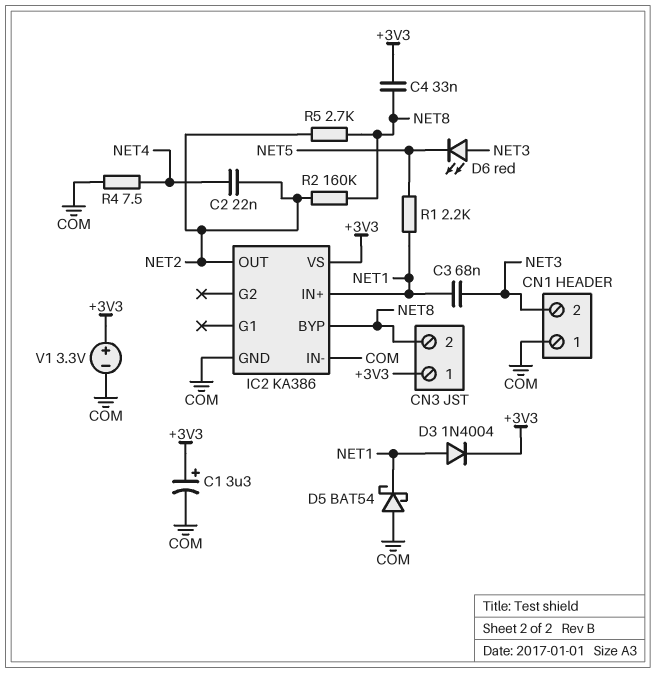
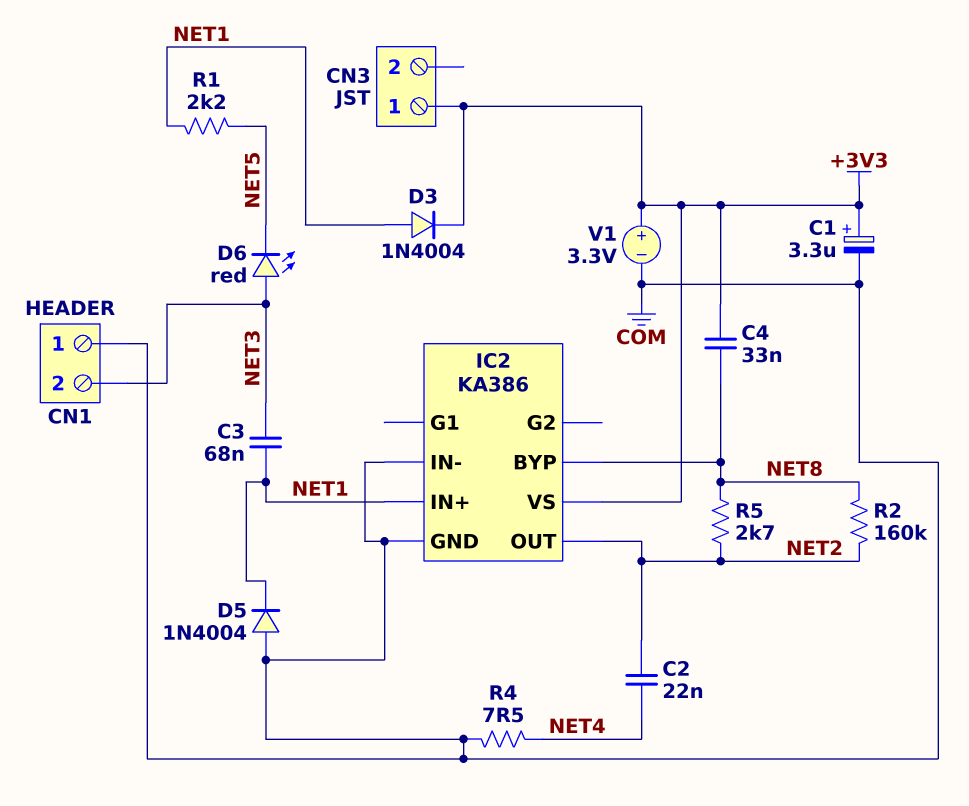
CN3 pin 2: NET8 -> none
D5: schottky BAT54 (A COM, K NET1) -> diode 1N4004 (A COM, K NET1)

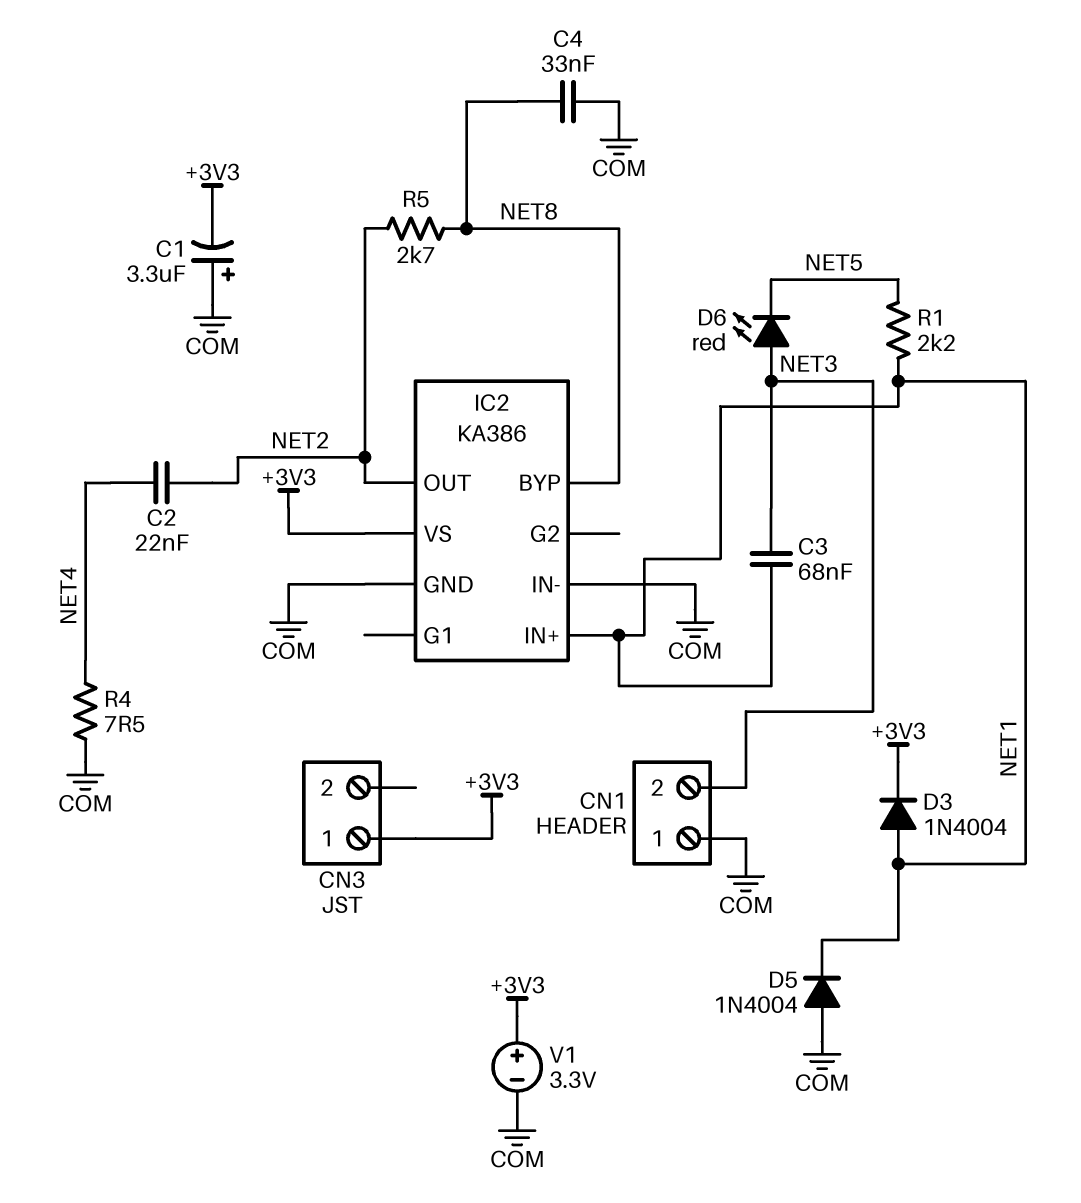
C1: 3.3uF (plus +3V3, minus COM) -> 3.3uF (plus COM, minus +3V3)
C4: 33nF (+3V3, NET8) -> 33nF (COM, NET8)
R2: 160k (NET2, NET8) -> none

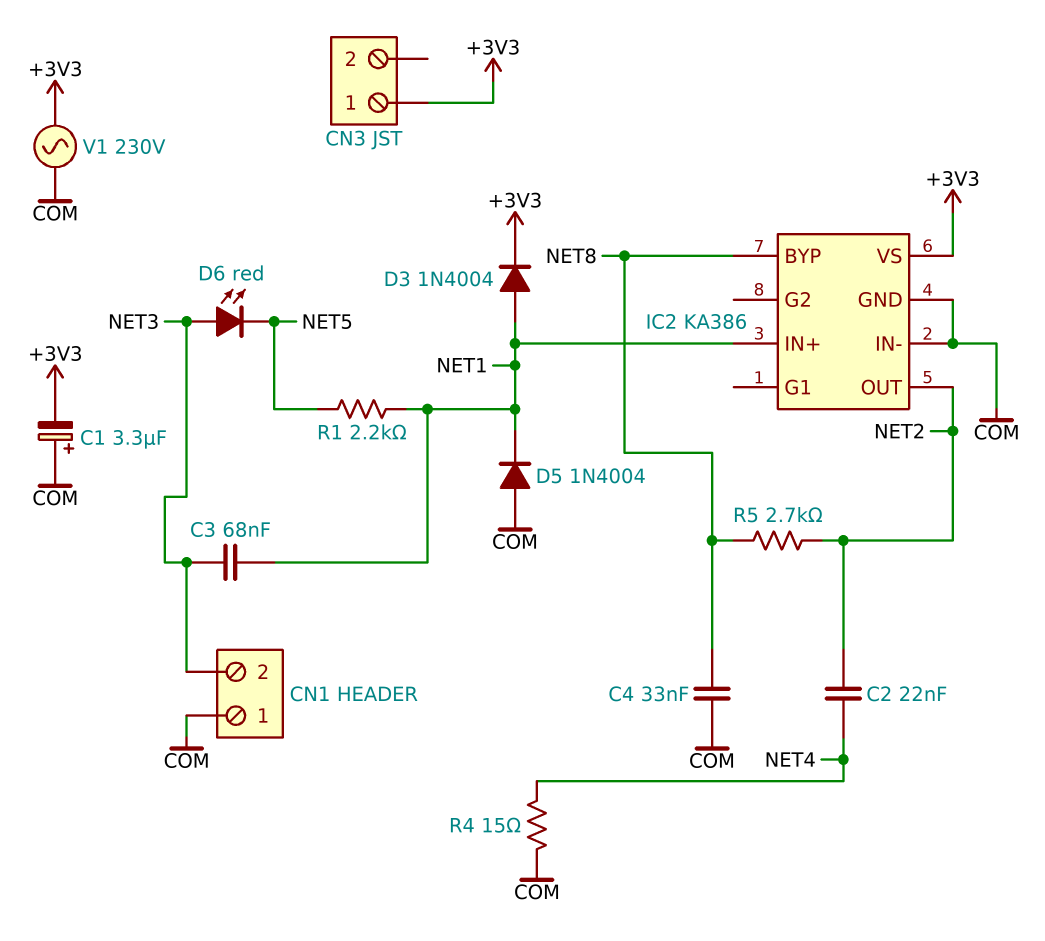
R4: 7.5 (COM, NET4) -> 15 (COM, NET4)
V1: 3.3V (plus +3V3, minus COM) -> AC 230V (+3V3, COM)

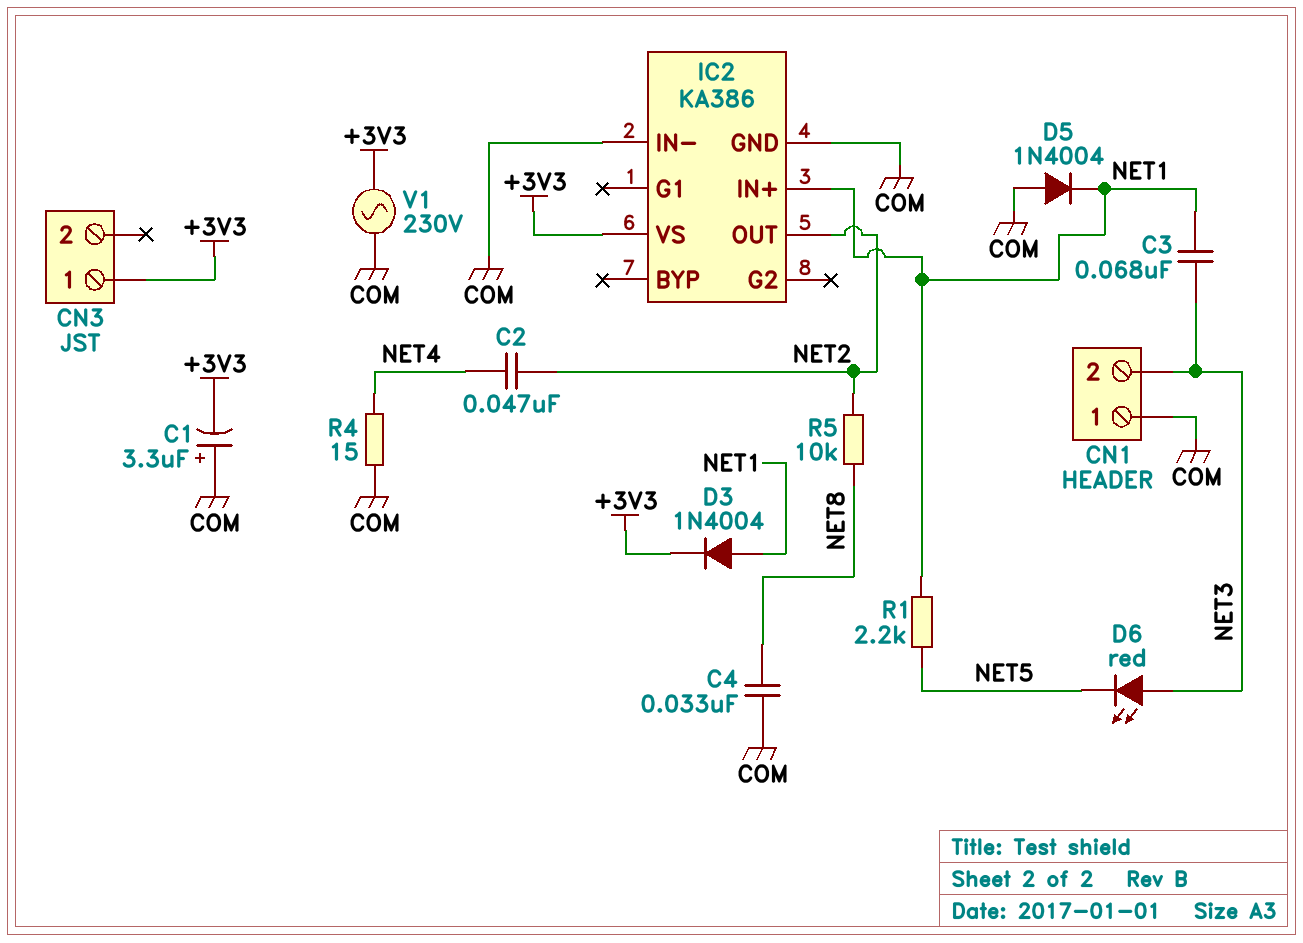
C2: 22nF (NET2, NET4) -> 47nF (NET2, NET4)
IC2 pin BYP: NET8 -> none
R5: 2.7k (NET2, NET8) -> 10k (NET2, NET8)

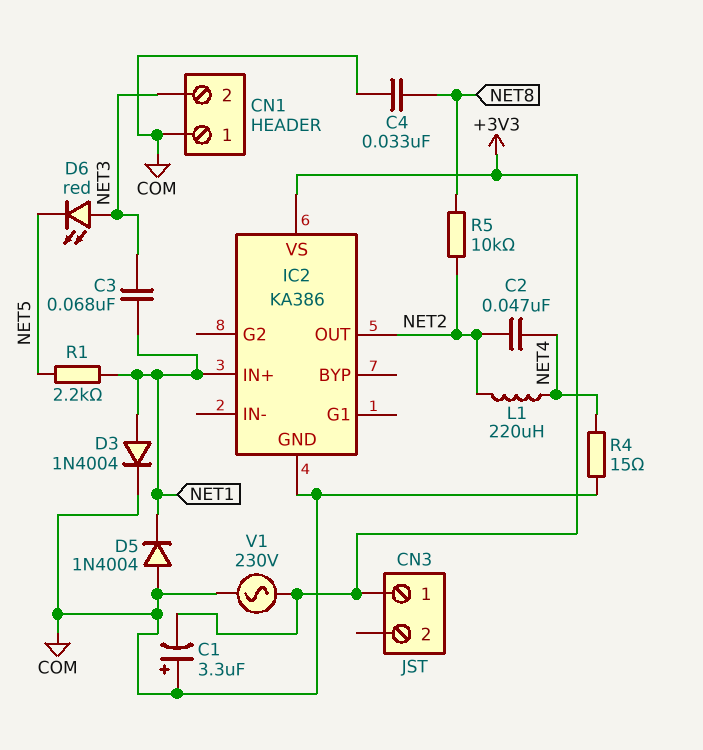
D3: diode 1N4004 (A NET1, K +3V3) -> diode 1N4004 (A NET1, K COM)
IC2 pin IN-: COM -> none
L1: none -> 220uH (NET2, NET4)

